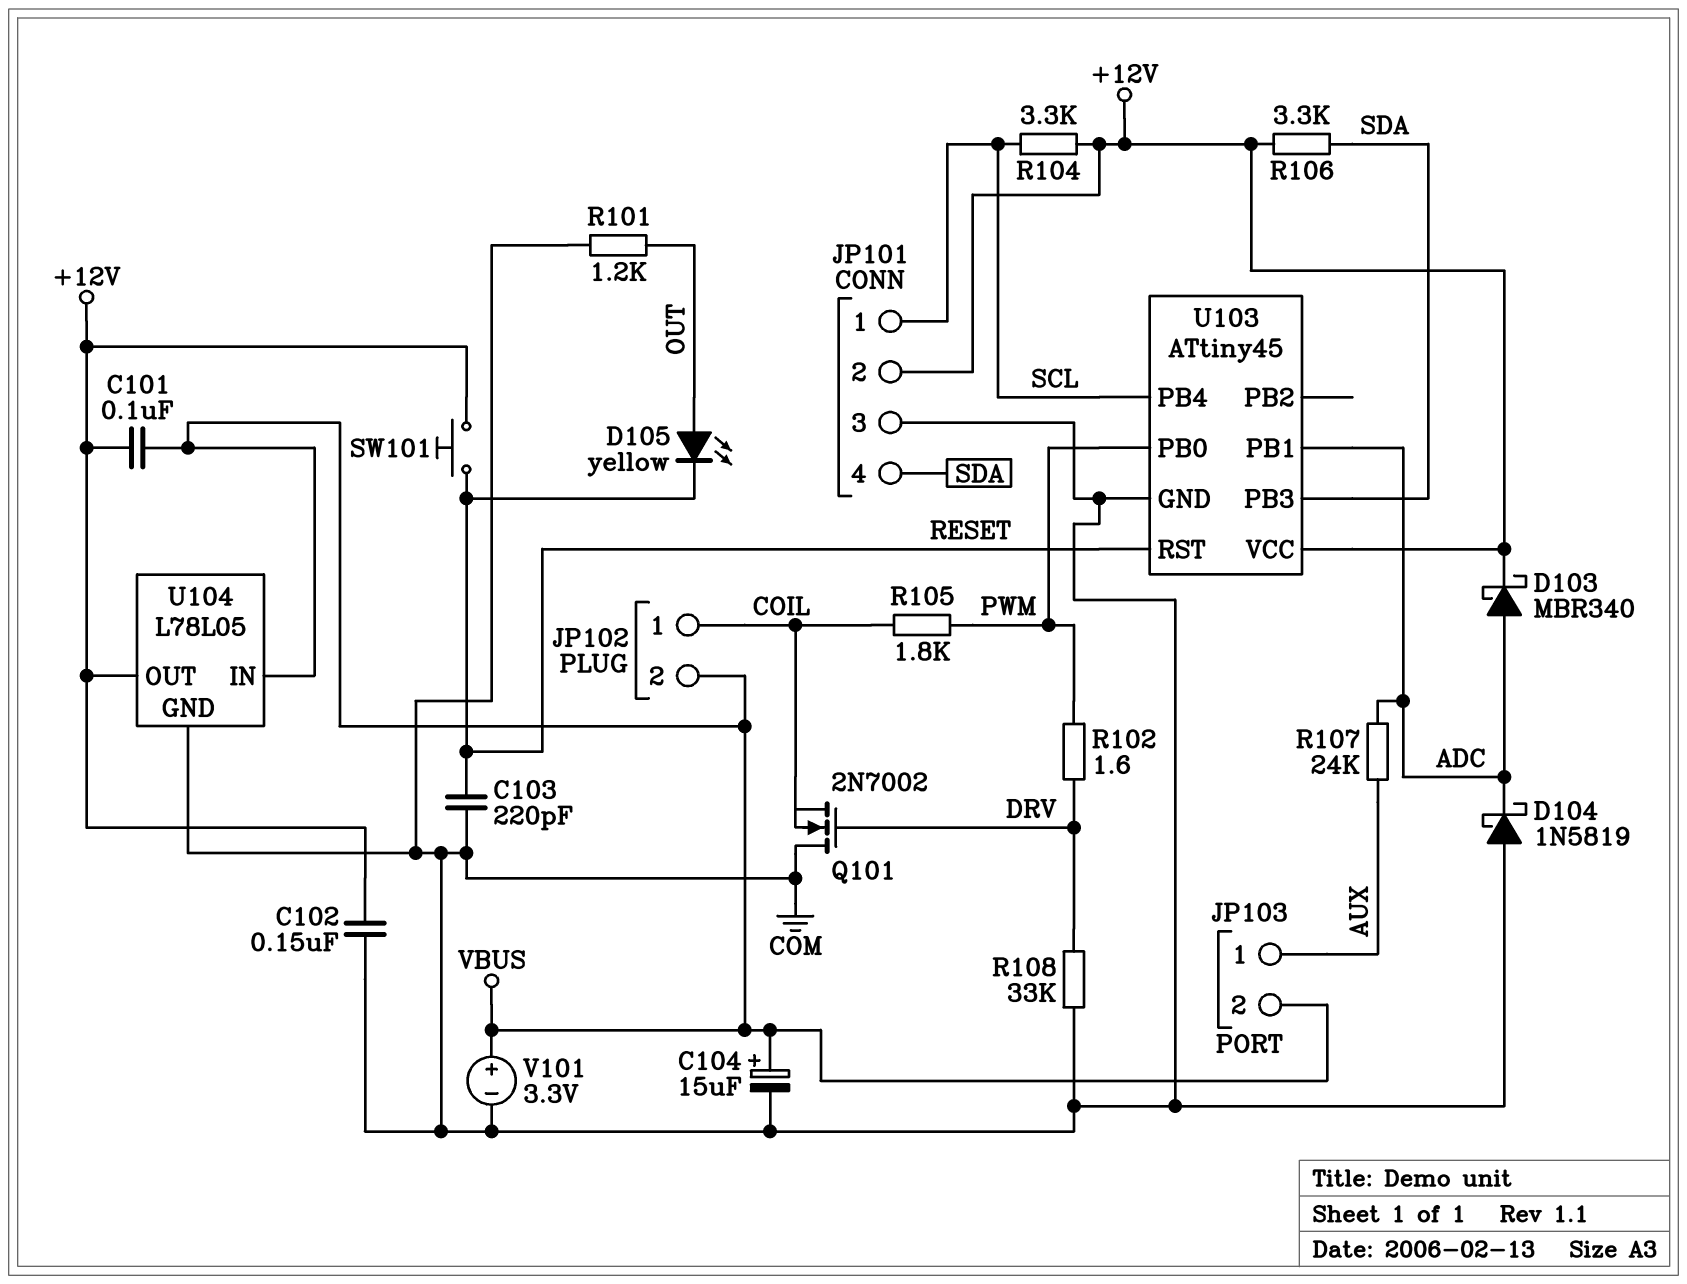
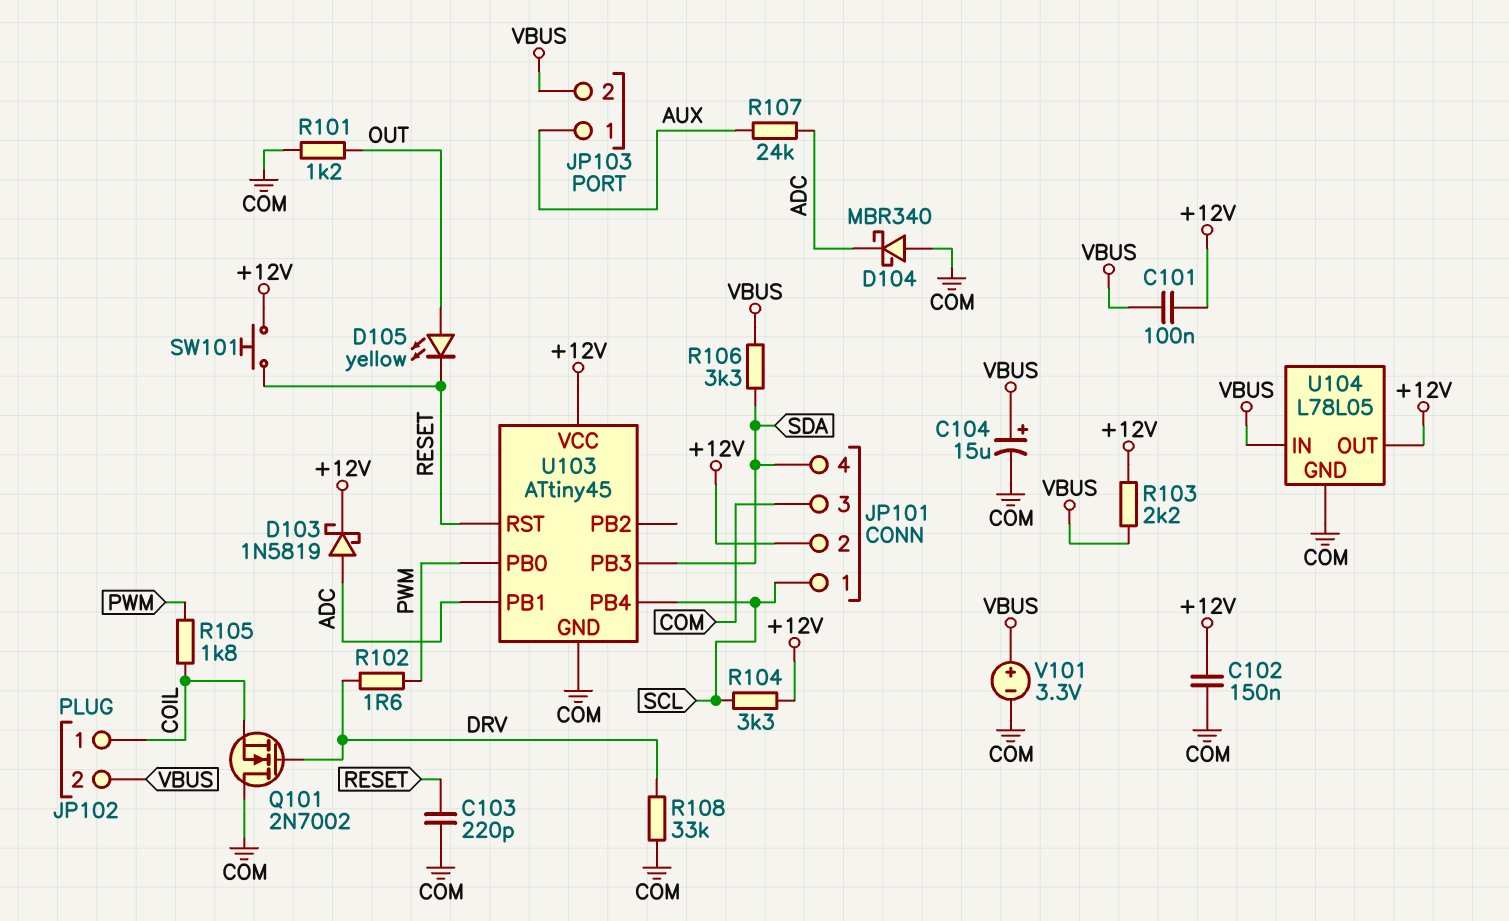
D103: schottky MBR340 (A ADC, K +12V) -> schottky 1N5819 (A ADC, K +12V)
D104: schottky 1N5819 (A COM, K ADC) -> schottky MBR340 (A COM, K ADC)
R103: none -> 2.2k (+12V, VBUS)
R106: 3.3k (+12V, SDA) -> 3.3k (SDA, VBUS)

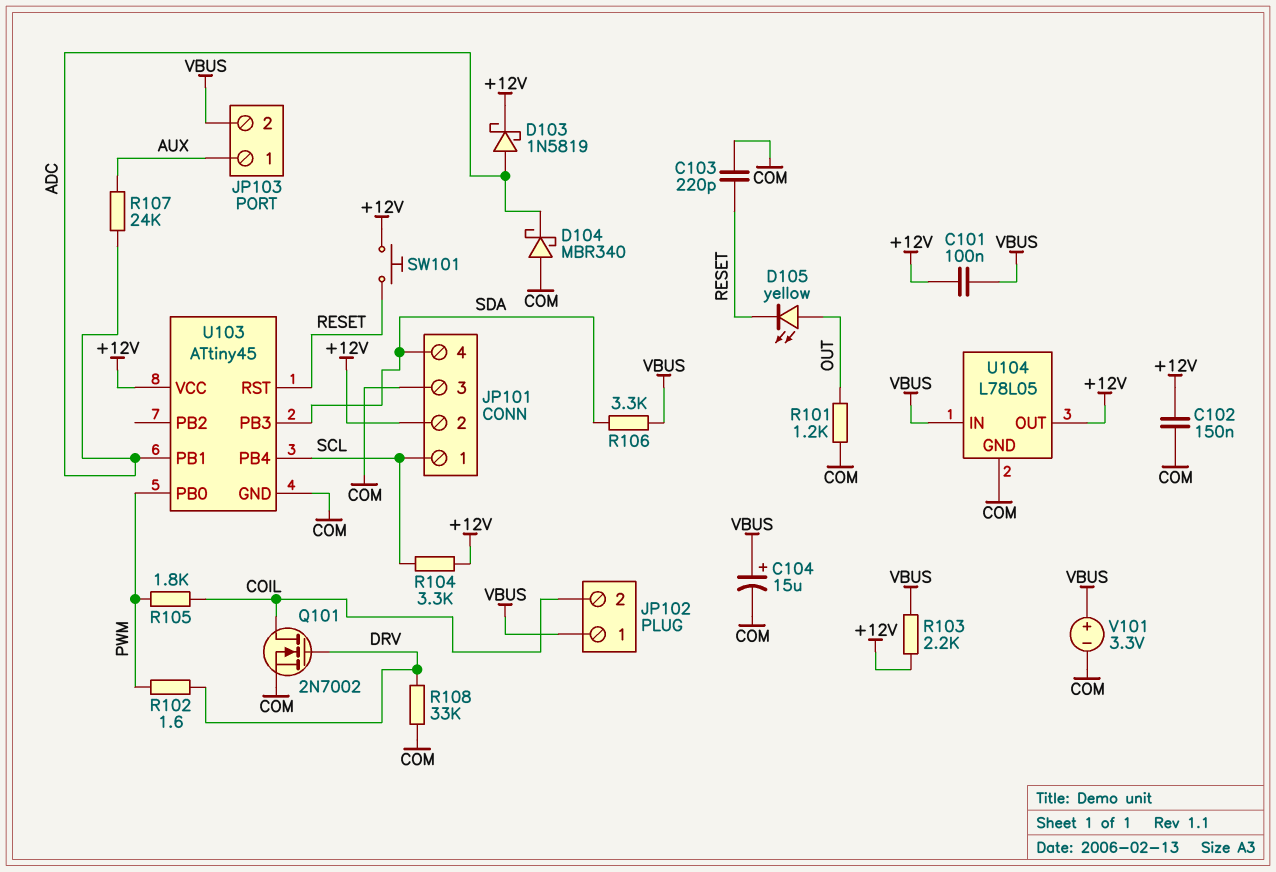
JP102 pin 1: COIL -> VBUS
JP102 pin 2: VBUS -> COIL
Q101: NMOS 2N7002 (G DRV, D COM, S COIL) -> NMOS 2N7002 (G DRV, D COIL, S COM)

